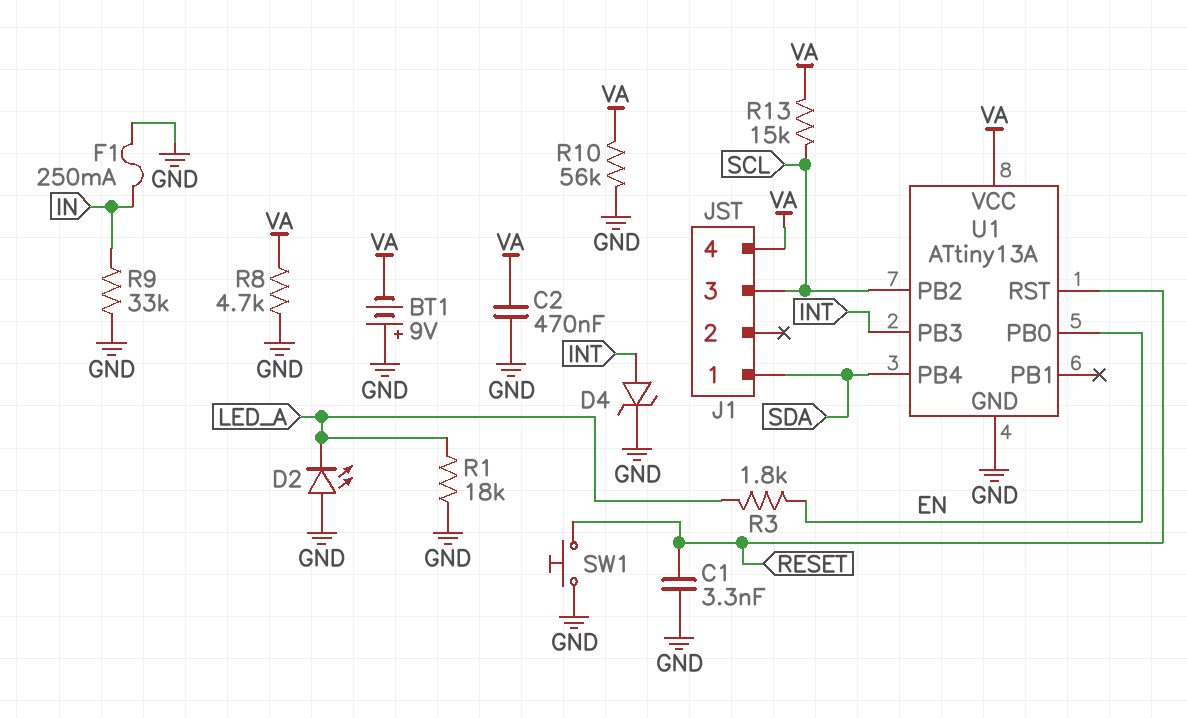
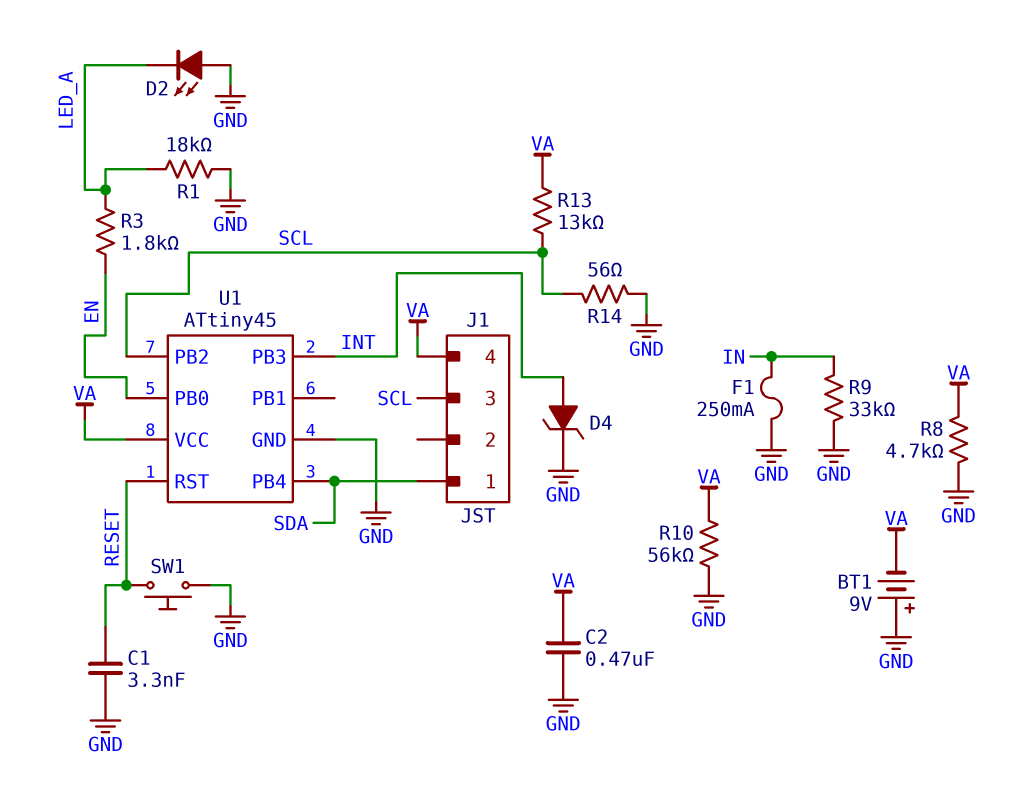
R13: 15k (SCL, VA) -> 13k (SCL, VA)
R14: none -> 56 (GND, SCL)
U1: ATtiny13A -> ATtiny45

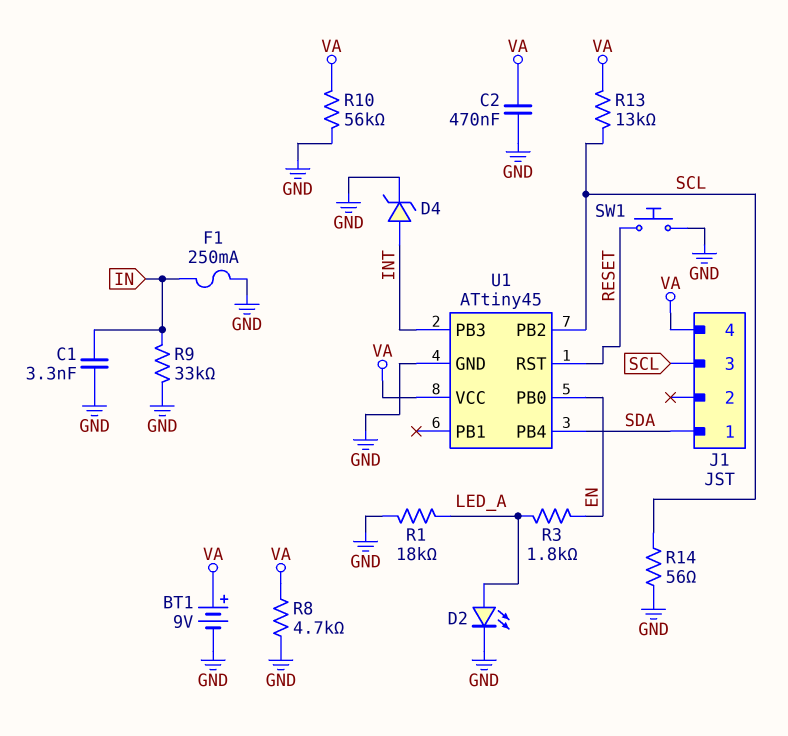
BT1: 9V (plus GND, minus VA) -> 9V (plus VA, minus GND)
C1: 3.3nF (GND, RESET) -> 3.3nF (GND, IN)
D2: LED (A GND, K LED_A) -> LED (A LED_A, K GND)

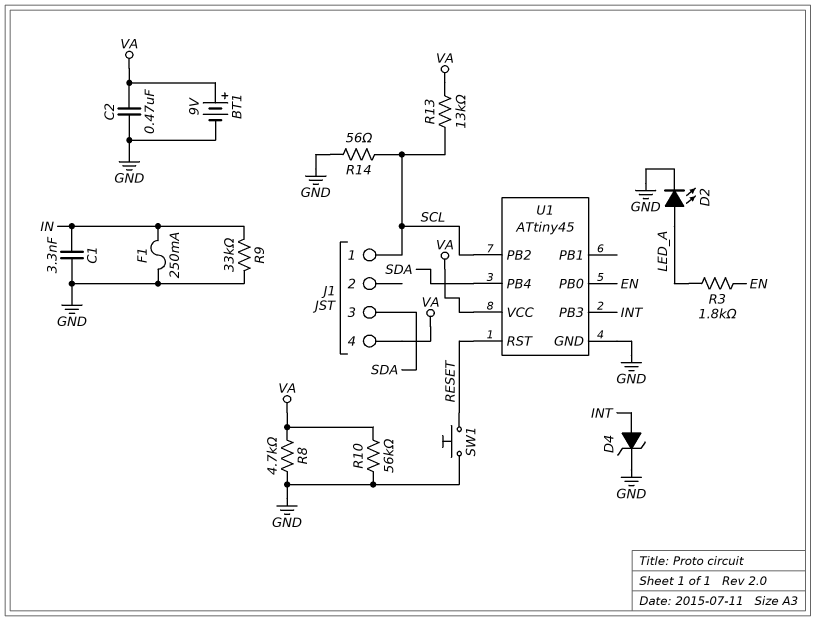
J1 pin 1: SDA -> SCL
J1 pin 3: SCL -> SDA
R1: 18k (GND, LED_A) -> none

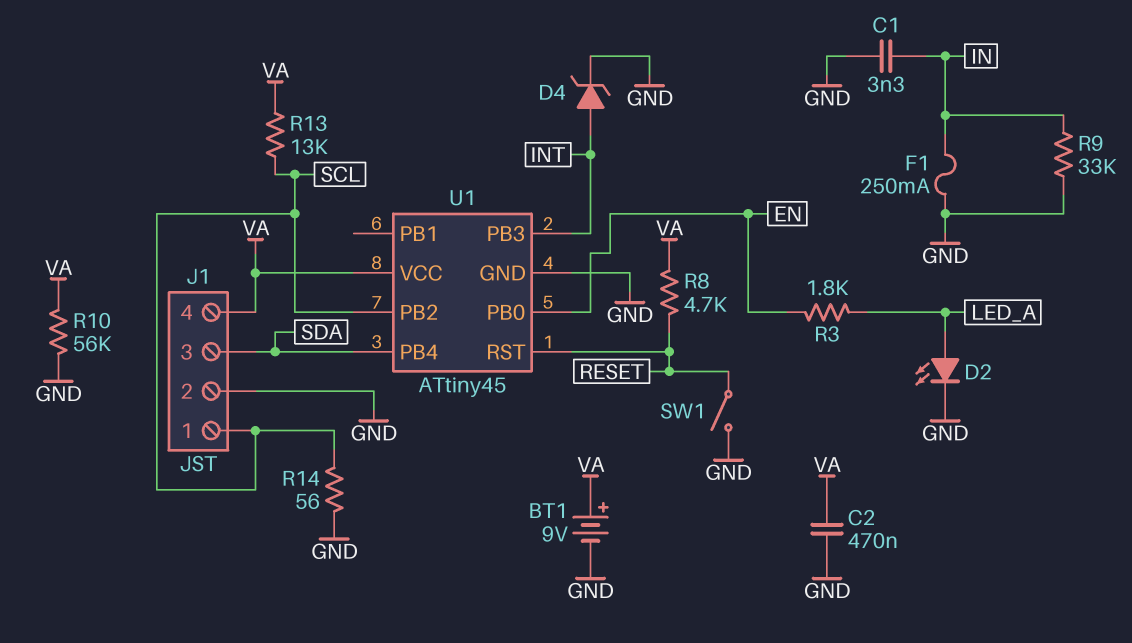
J1 pin 2: none -> GND
R8: 4.7k (GND, VA) -> 4.7k (RESET, VA)
SW1: button (GND, RESET) -> switch (GND, RESET)

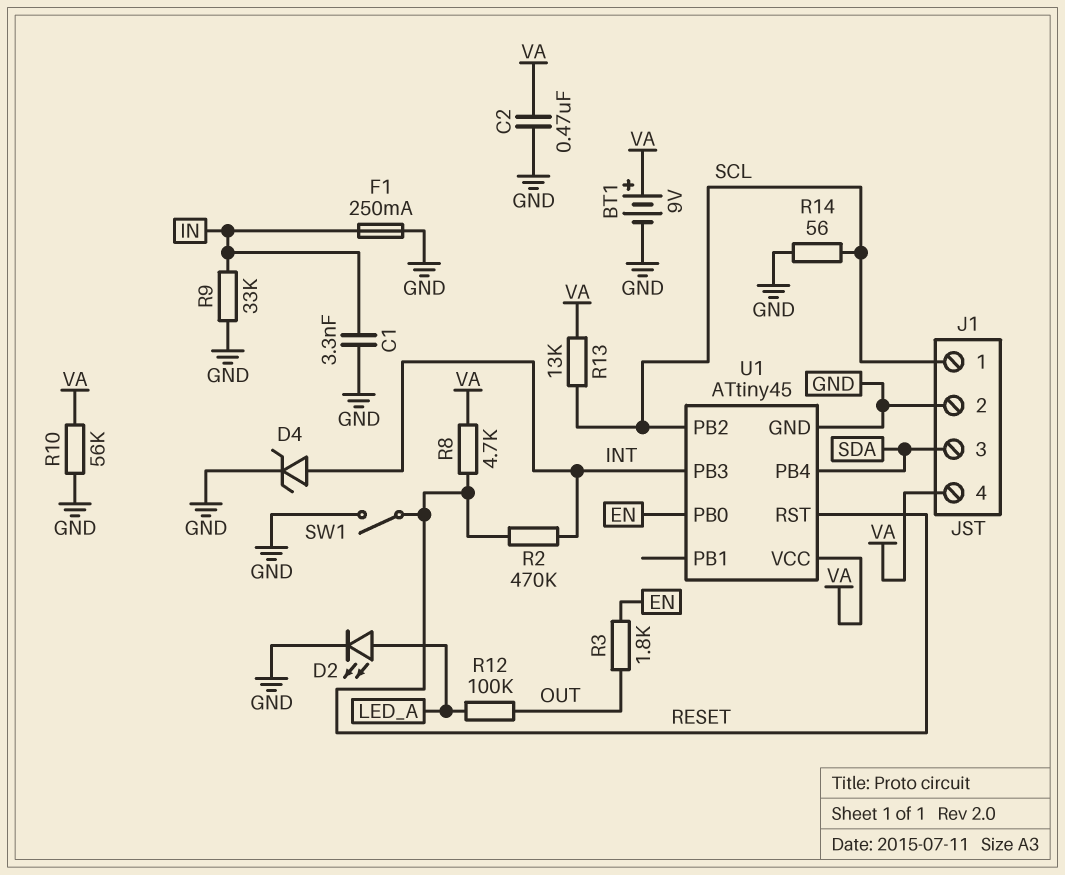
R2: none -> 470k (INT, RESET)
R3: 1.8k (EN, LED_A) -> 1.8k (EN, OUT)
R12: none -> 100k (LED_A, OUT)

